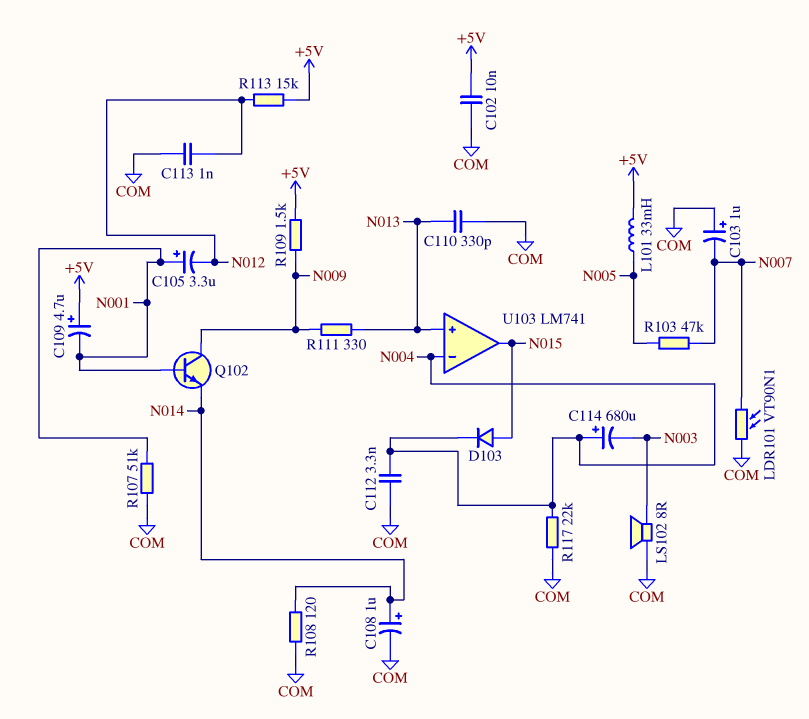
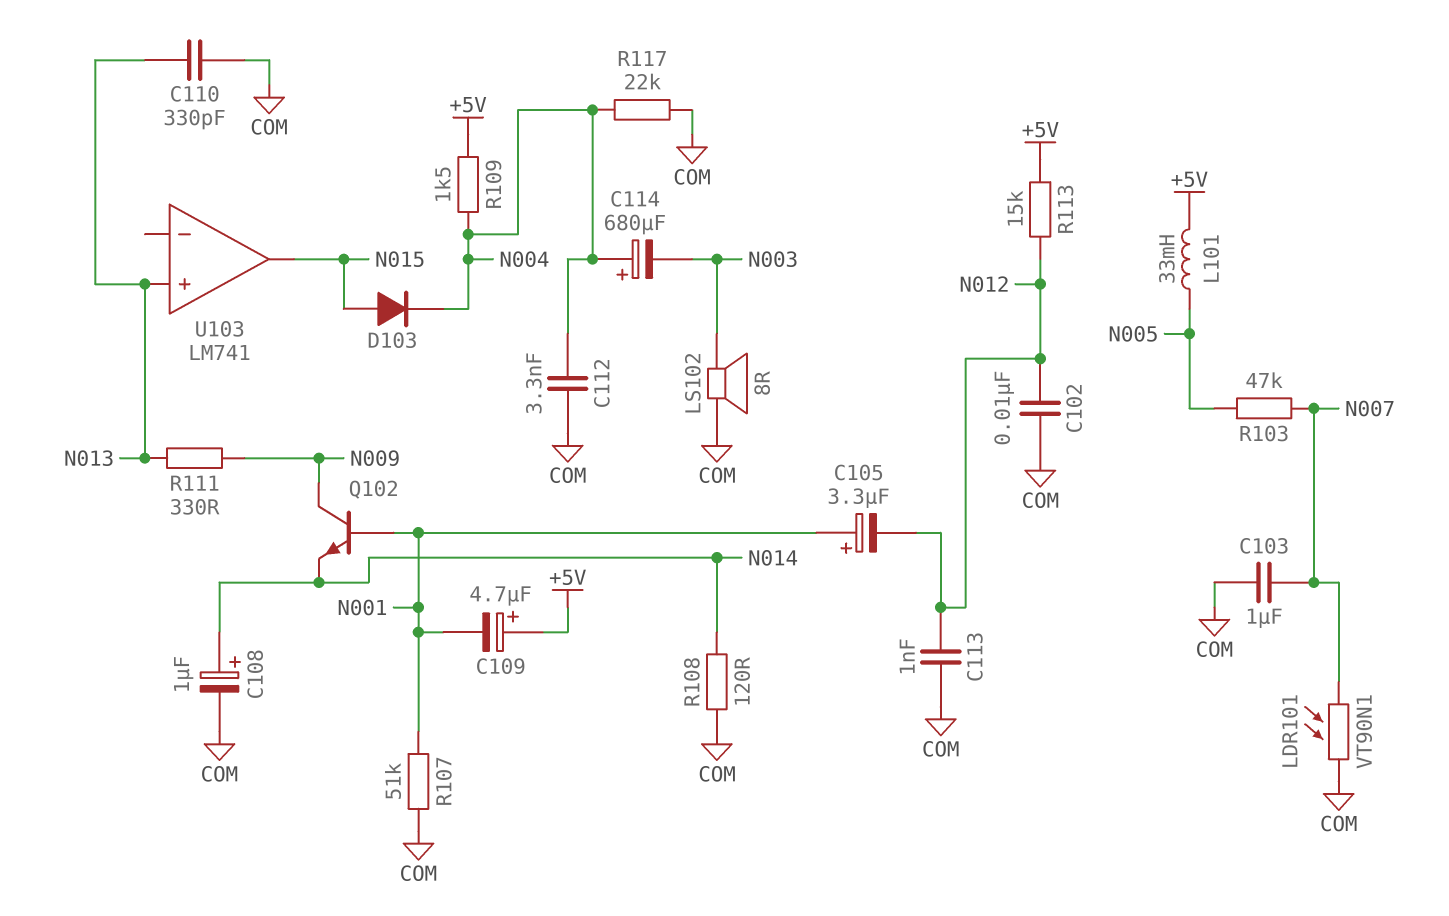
C102: 10nF (+5V, COM) -> 10nF (COM, N012)
C103: 1uF (plus COM, minus N007) -> 1uF (COM, N007)
R109: 1.5k (+5V, N009) -> 1.5k (+5V, N004)
U103 pin in-: N004 -> none

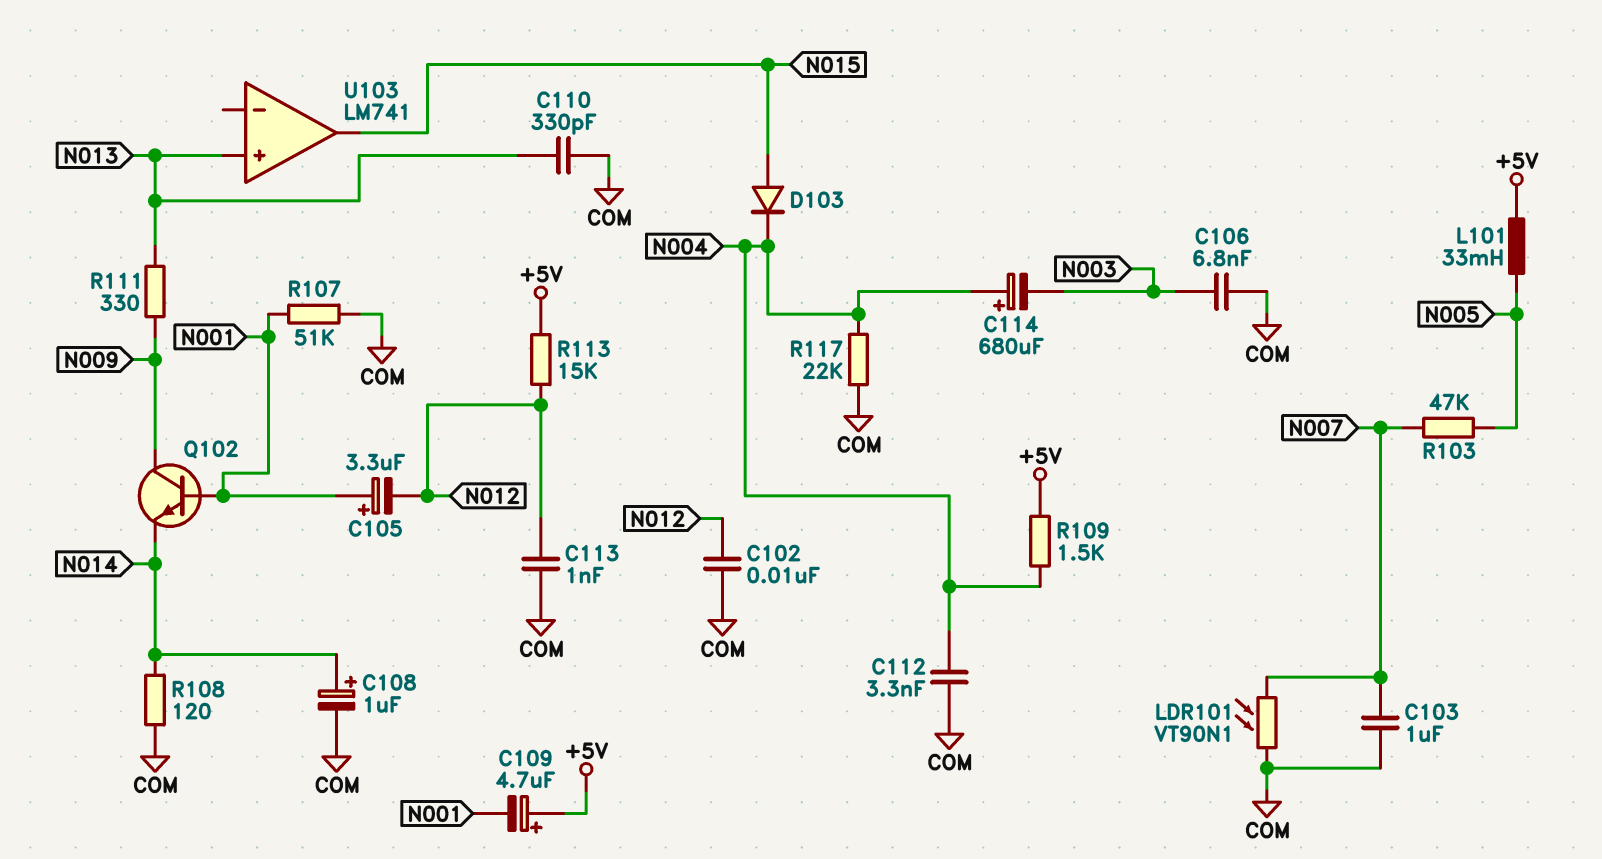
C106: none -> 6.8nF (COM, N003)
LS102: speaker 8R (COM, N003) -> none

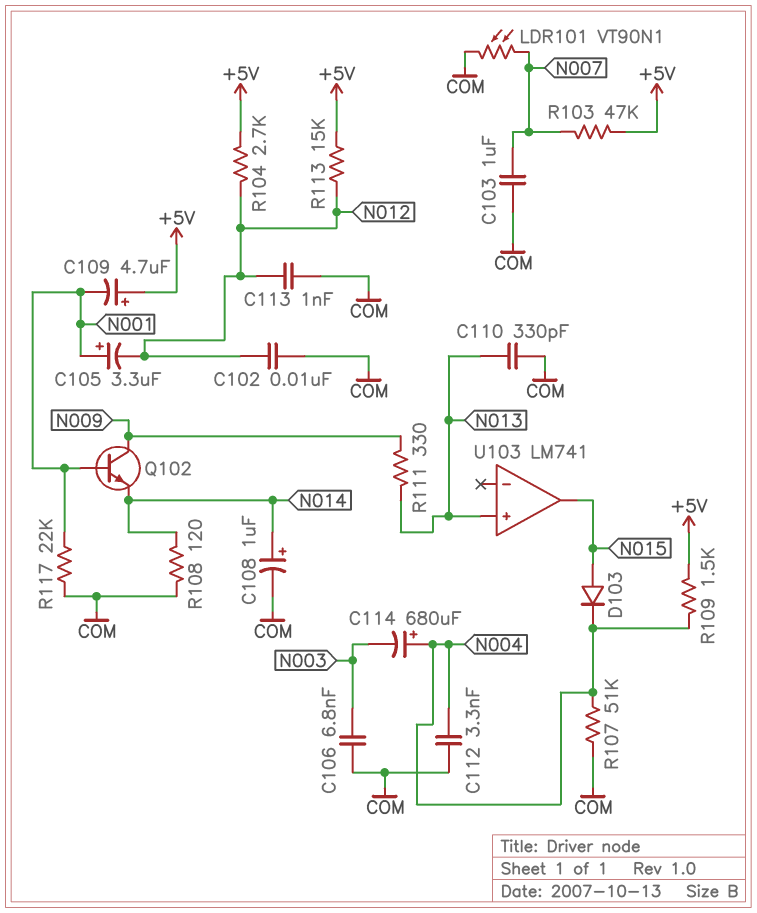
L101: 33mH (+5V, N005) -> none
R103: 47k (N005, N007) -> 47k (+5V, N007)
R104: none -> 2.7k (+5V, N012)
R107: 51k (COM, N001) -> 51k (COM, N004)
R117: 22k (COM, N004) -> 22k (COM, N001)

